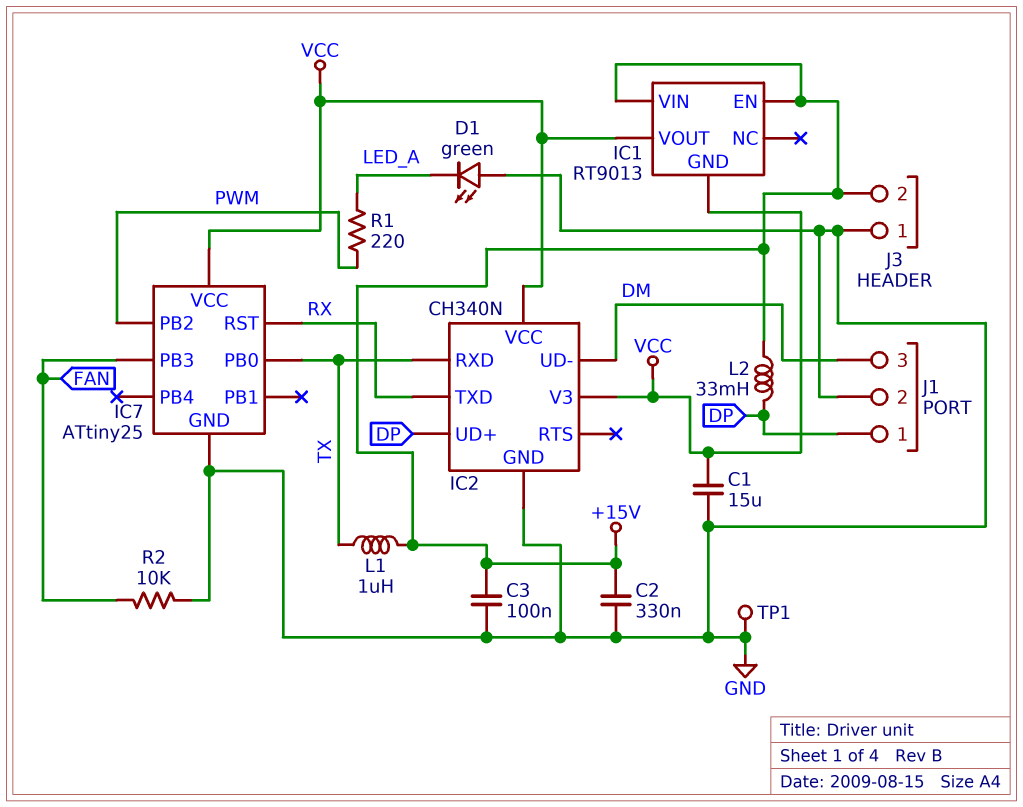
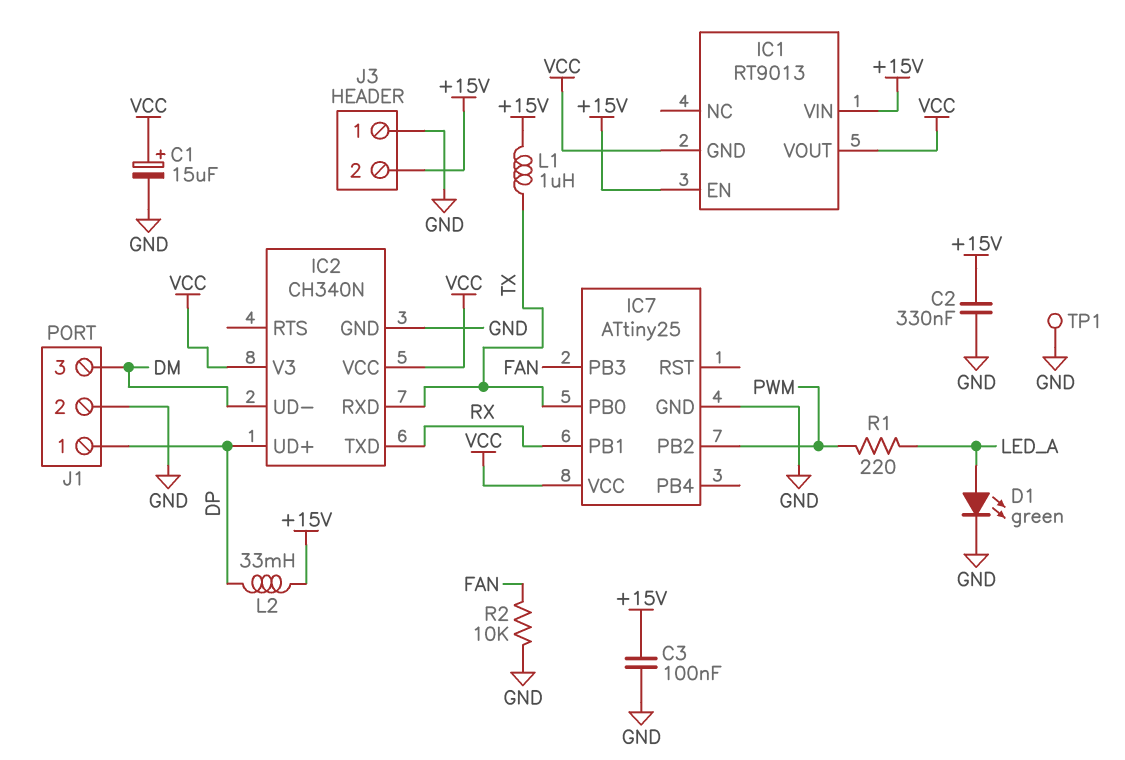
C1: 15uF (GND, VCC) -> 15uF (plus VCC, minus GND)
D1: LED green (A GND, K LED_A) -> LED green (A LED_A, K GND)
IC7 pin PB1: none -> RX
IC7 pin RST: RX -> none

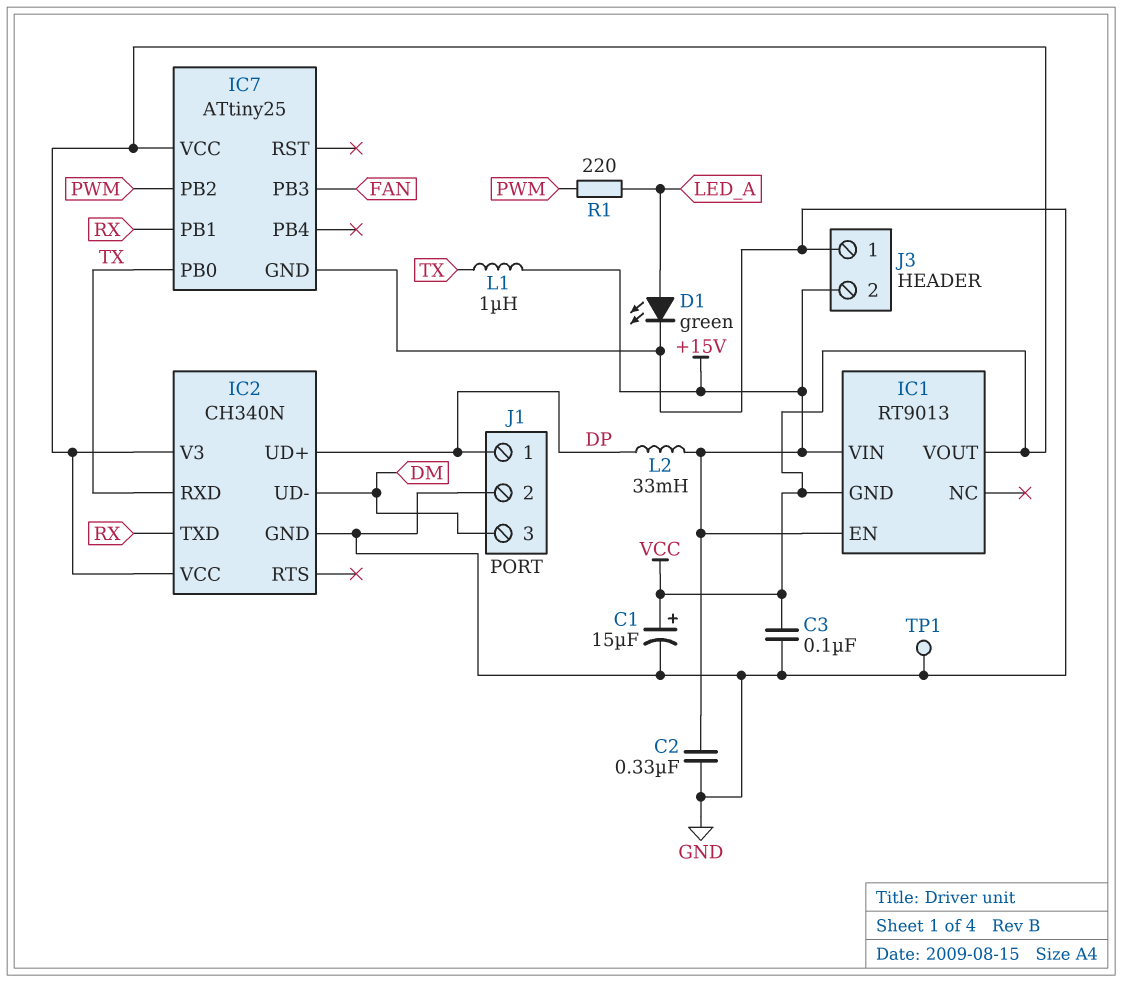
C3: 100nF (+15V, GND) -> 100nF (GND, VCC)
R2: 10k (FAN, GND) -> none

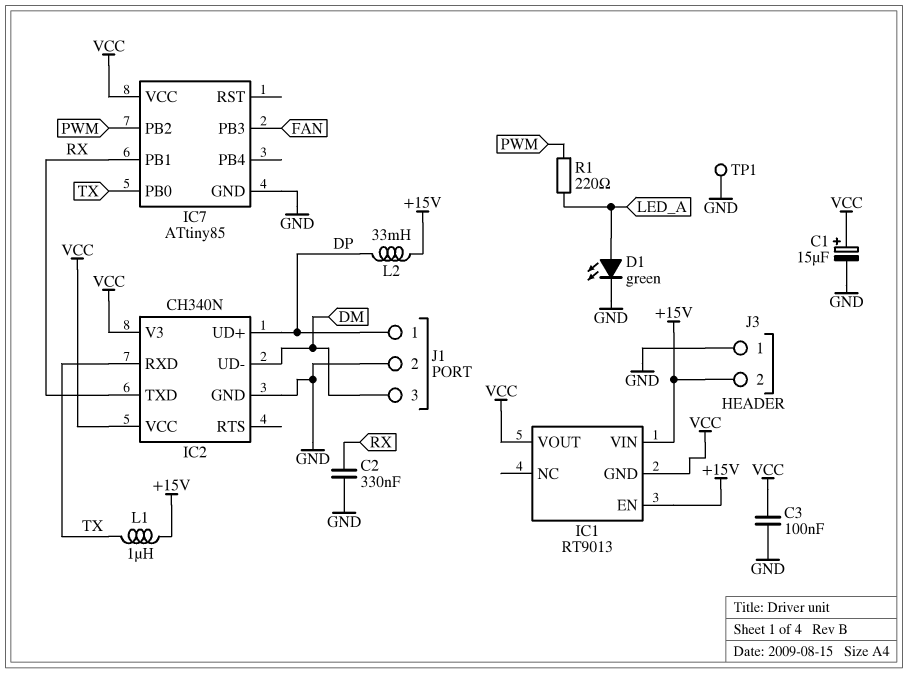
C2: 330nF (+15V, GND) -> 330nF (GND, RX)
IC7: ATtiny25 -> ATtiny85

